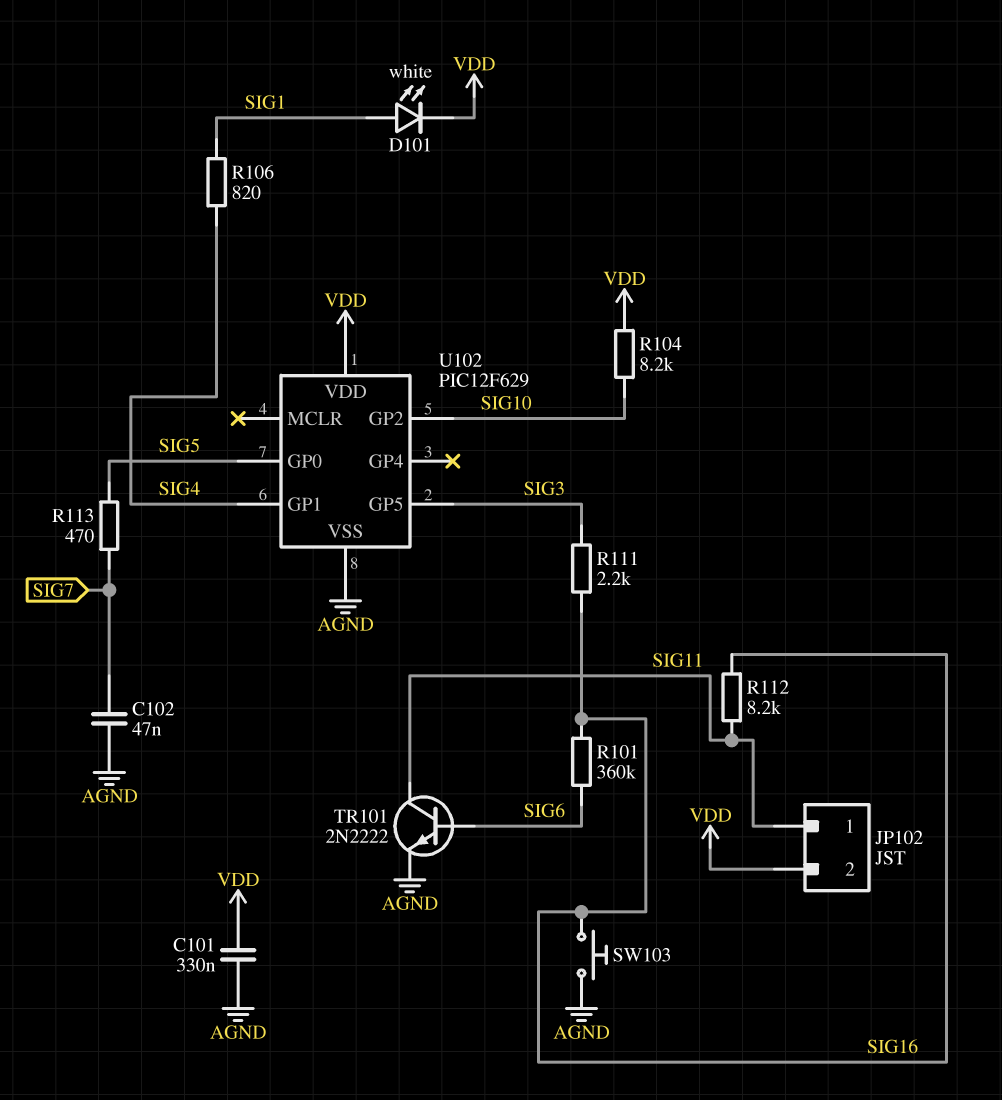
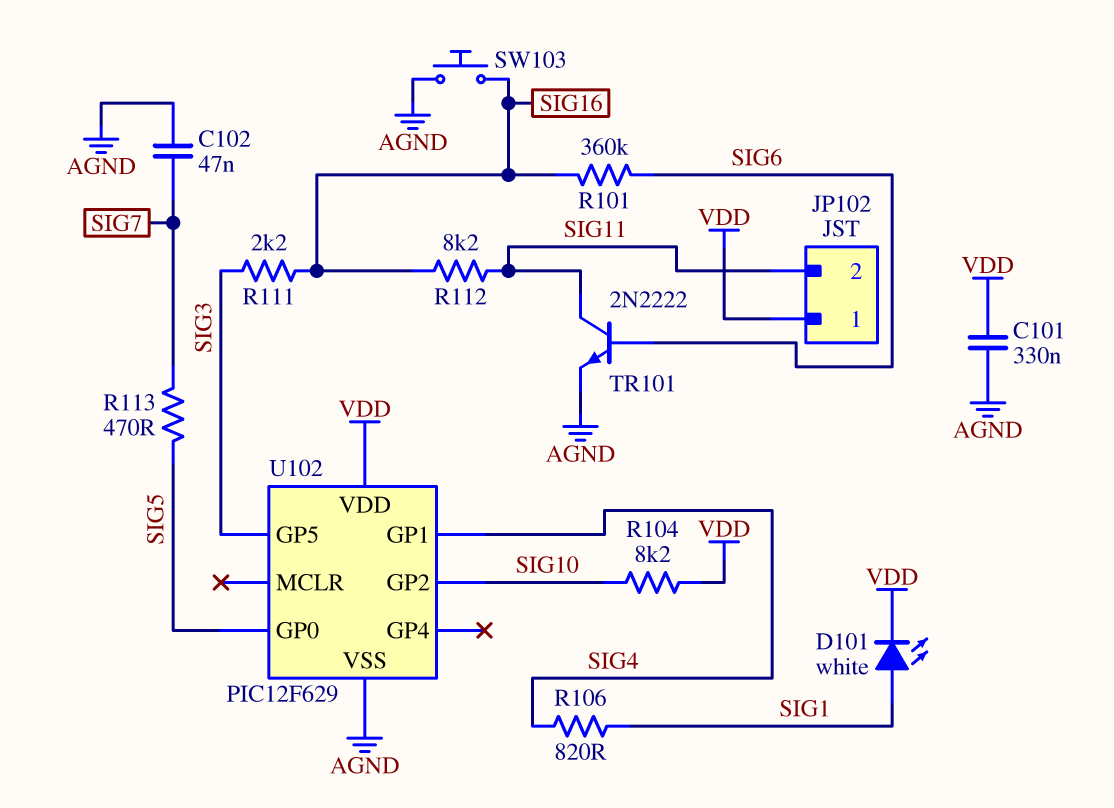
JP102 pin 1: SIG11 -> VDD
JP102 pin 2: VDD -> SIG11

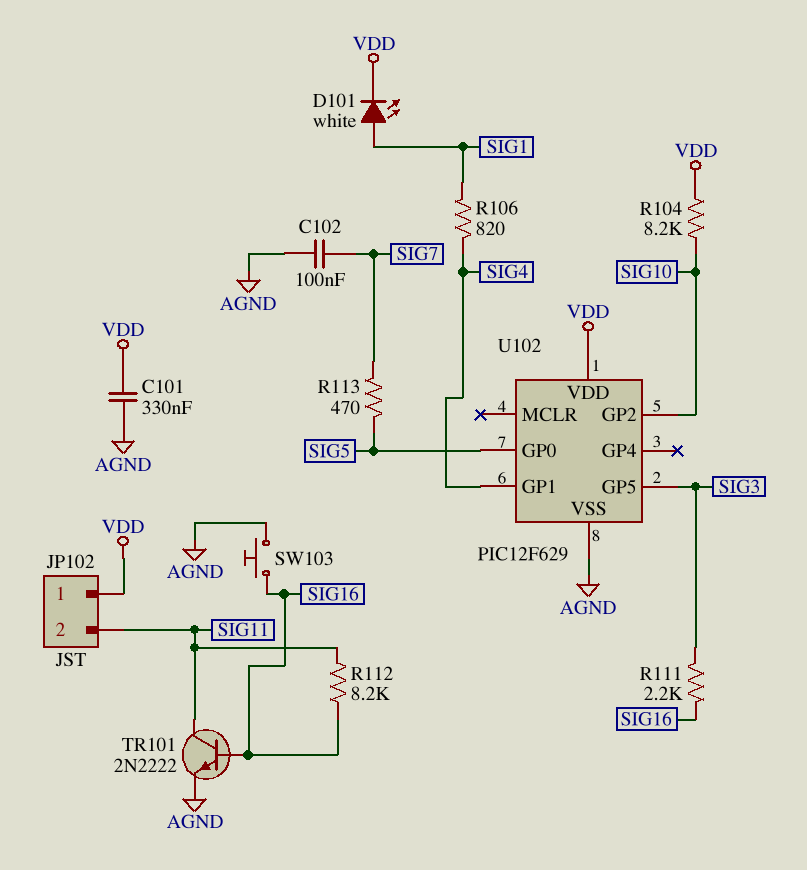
C102: 47nF (AGND, SIG7) -> 100nF (AGND, SIG7)
R101: 360k (SIG6, SIG16) -> none
TR101: NPN 2N2222 (B SIG6, C SIG11, E AGND) -> NPN 2N2222 (B SIG16, C SIG11, E AGND)

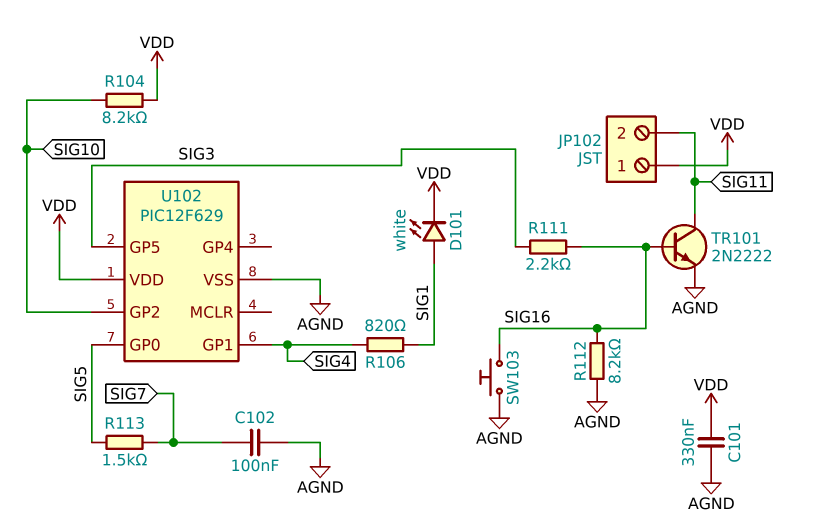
R112: 8.2k (SIG11, SIG16) -> 8.2k (AGND, SIG16)
R113: 470 (SIG5, SIG7) -> 1.5k (SIG5, SIG7)

